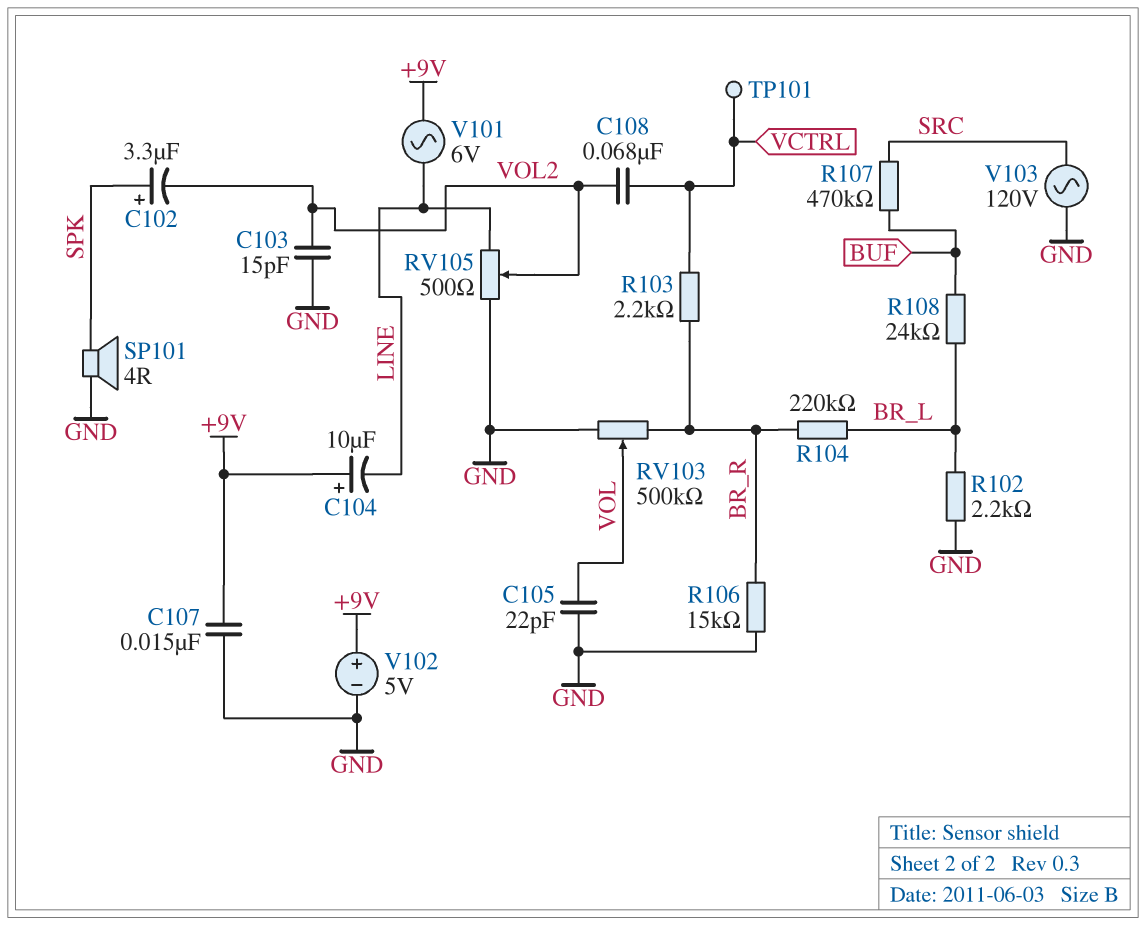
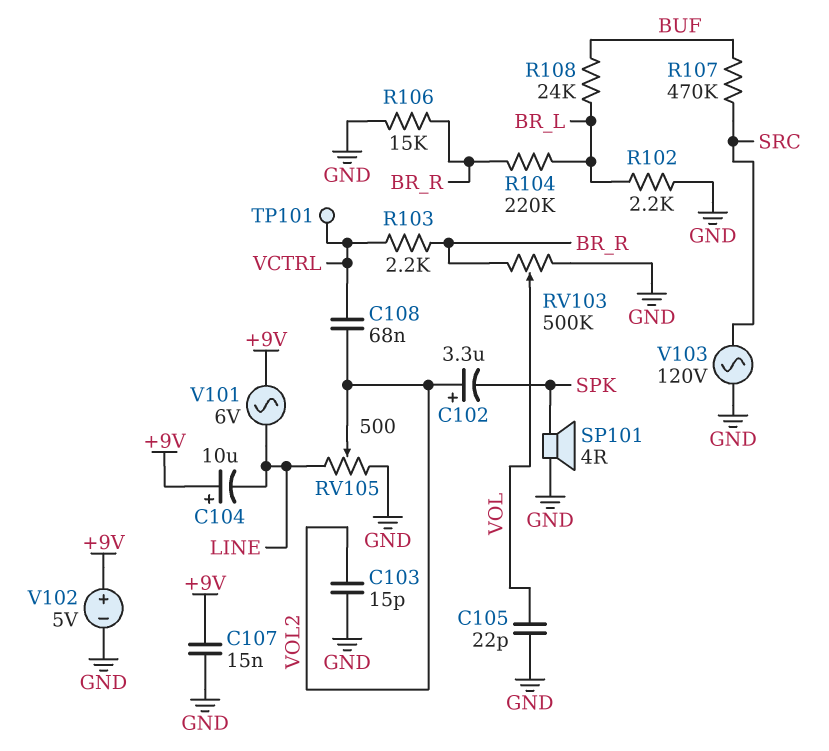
C102: 3.3uF (plus SPK, minus VOL2) -> 3.3uF (plus VOL2, minus SPK)

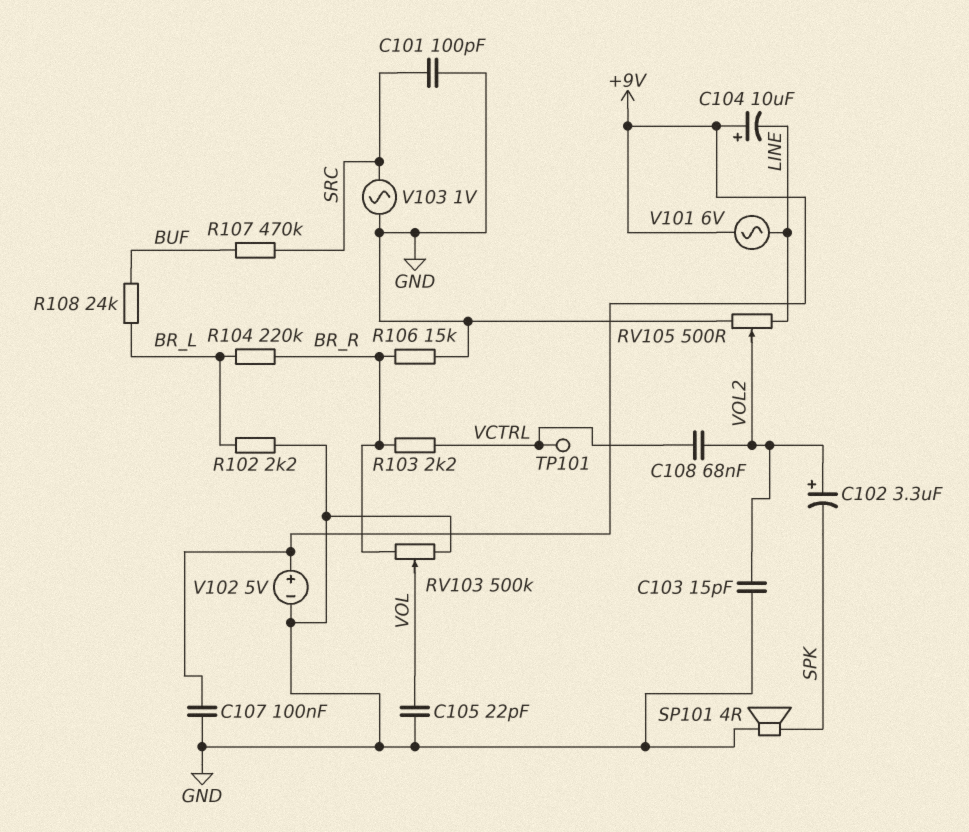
C101: none -> 100pF (GND, SRC)
C107: 15nF (+9V, GND) -> 100nF (+9V, GND)
V103: AC 120V (GND, SRC) -> AC 1V (GND, SRC)

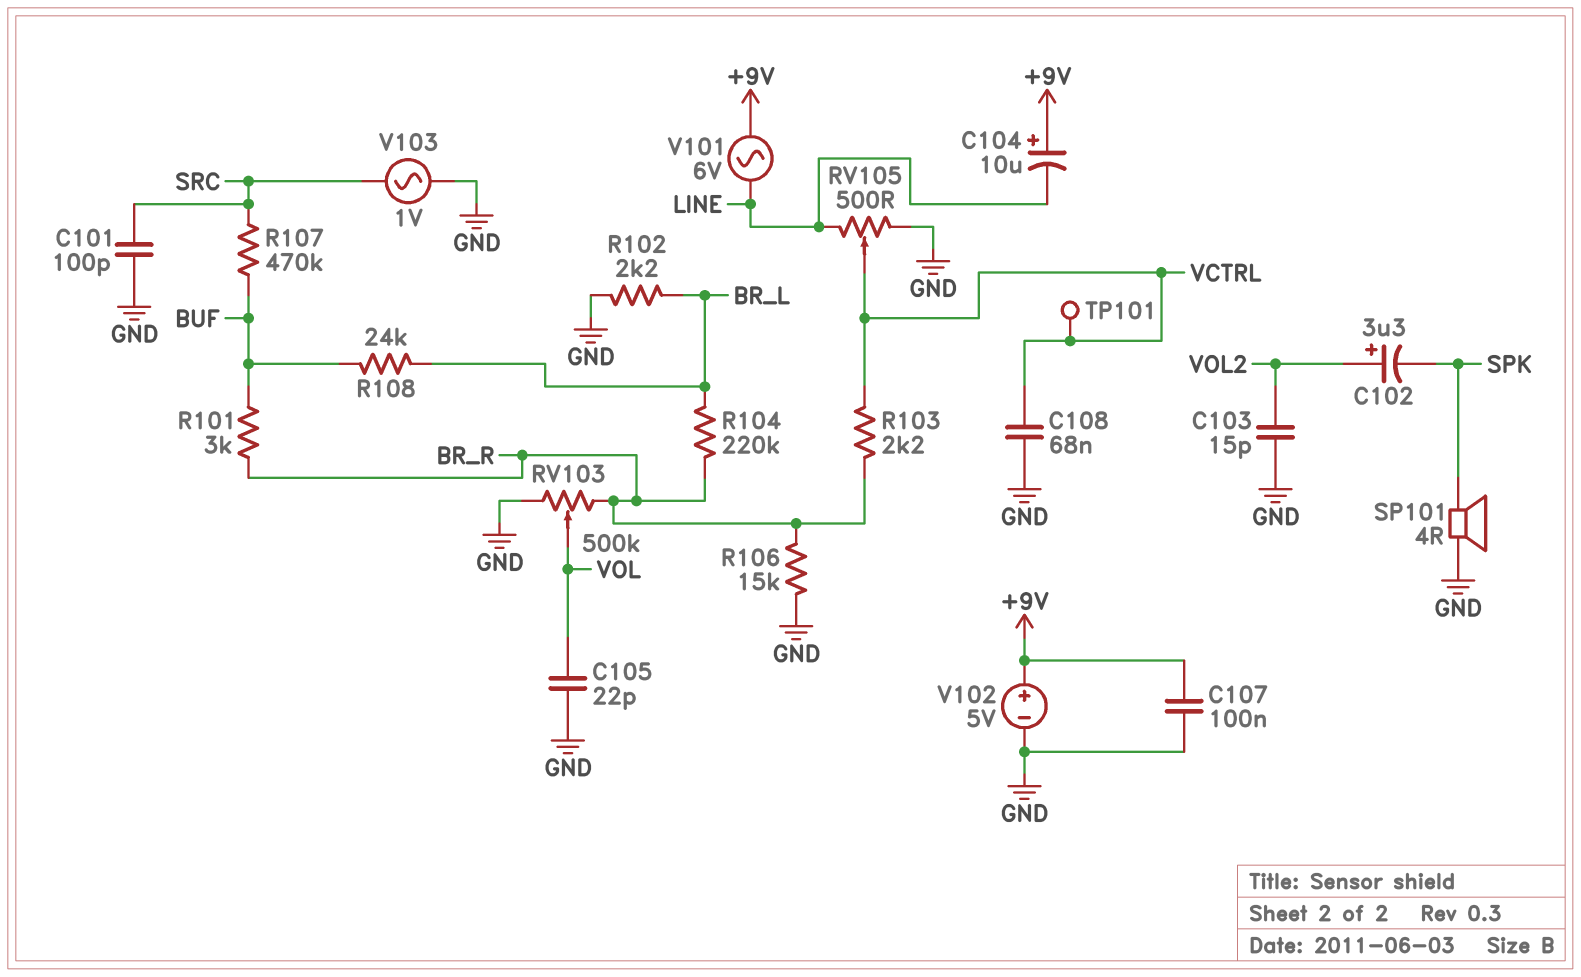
C108: 68nF (VCTRL, VOL2) -> 68nF (GND, VCTRL)
R101: none -> 3k (BR_R, BUF)
RV105: 500 (GND, LINE, wiper VOL2) -> 500 (GND, LINE, wiper VCTRL)

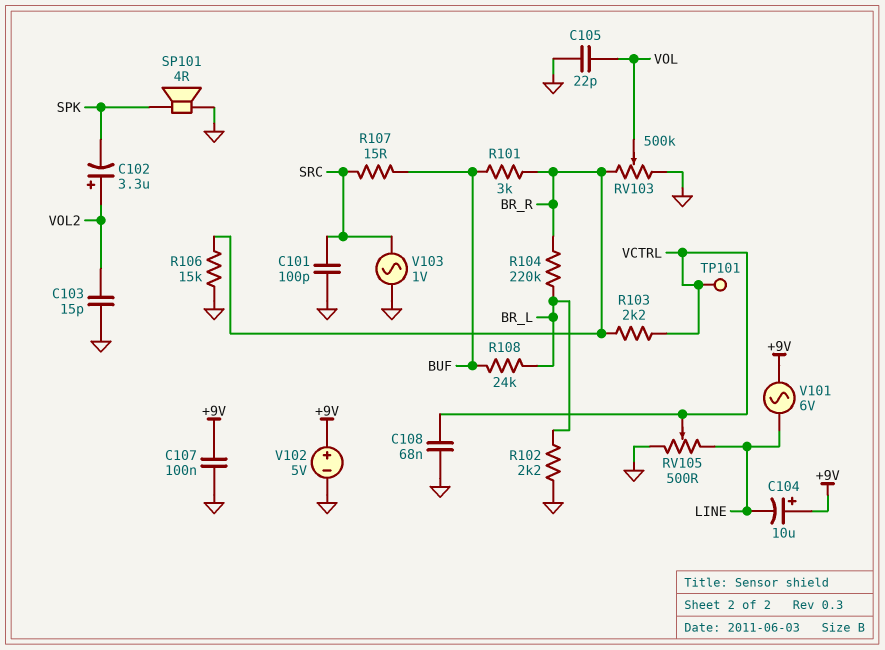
R107: 470k (BUF, SRC) -> 15 (BUF, SRC)

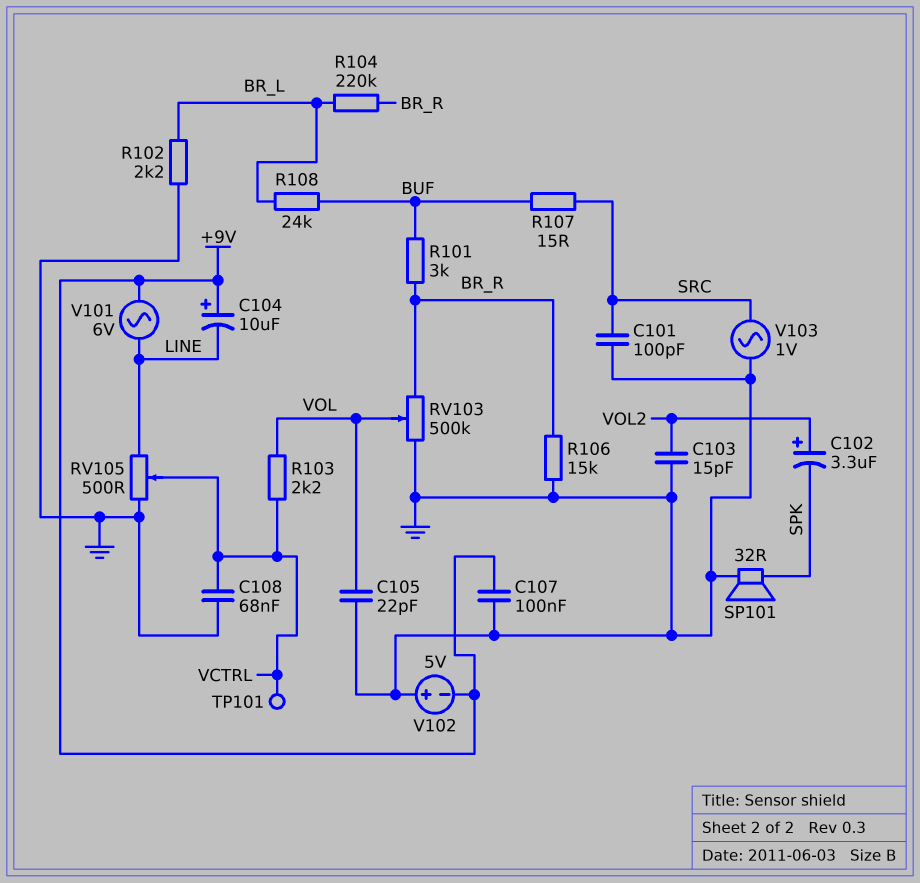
R103: 2.2k (BR_R, VCTRL) -> 2.2k (VCTRL, VOL)
SP101: speaker 4R (GND, SPK) -> speaker 32R (GND, SPK)
V102: 5V (plus +9V, minus GND) -> 5V (plus GND, minus +9V)

